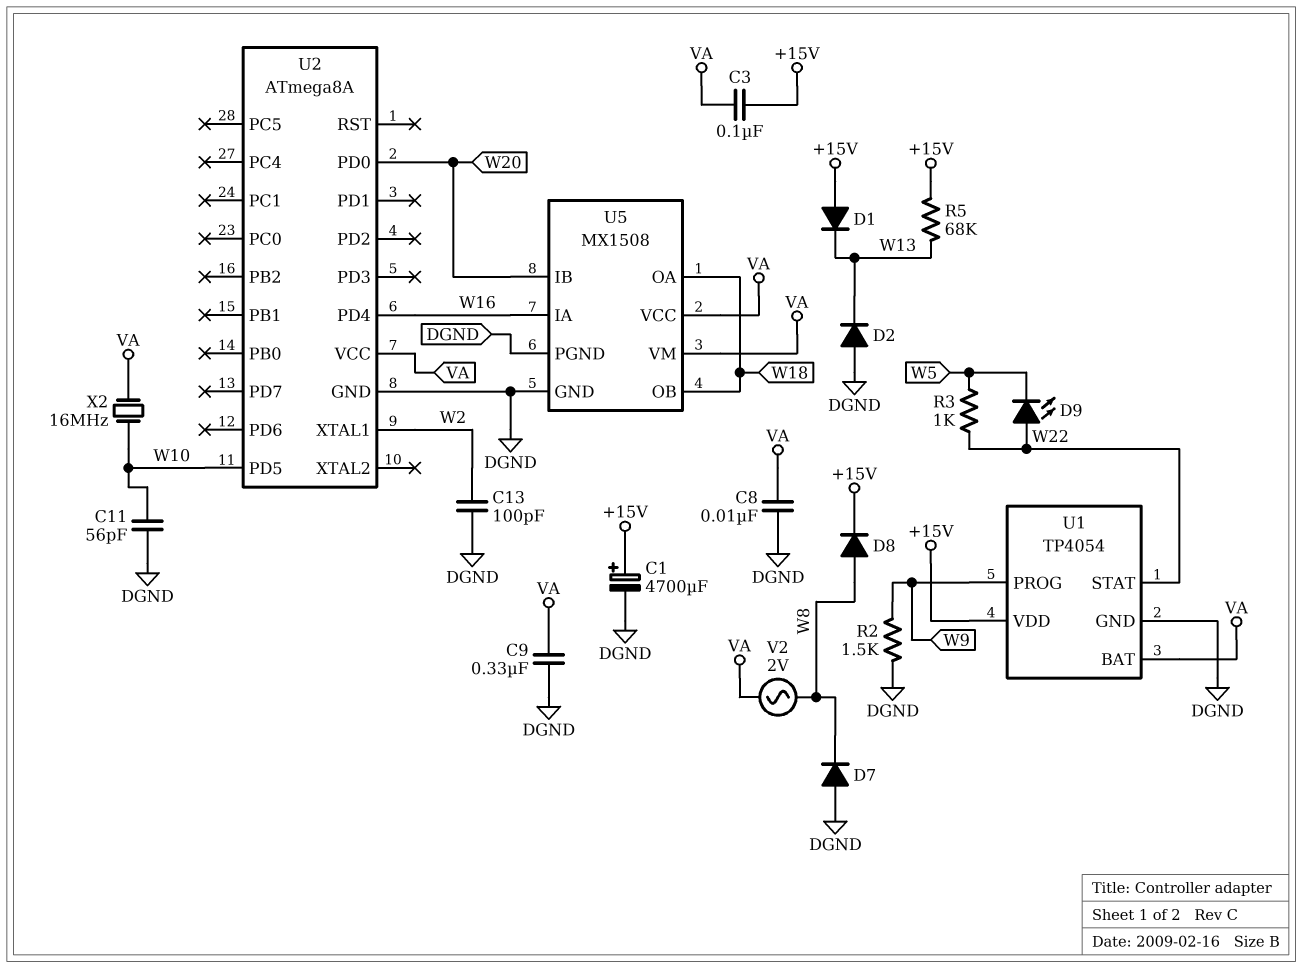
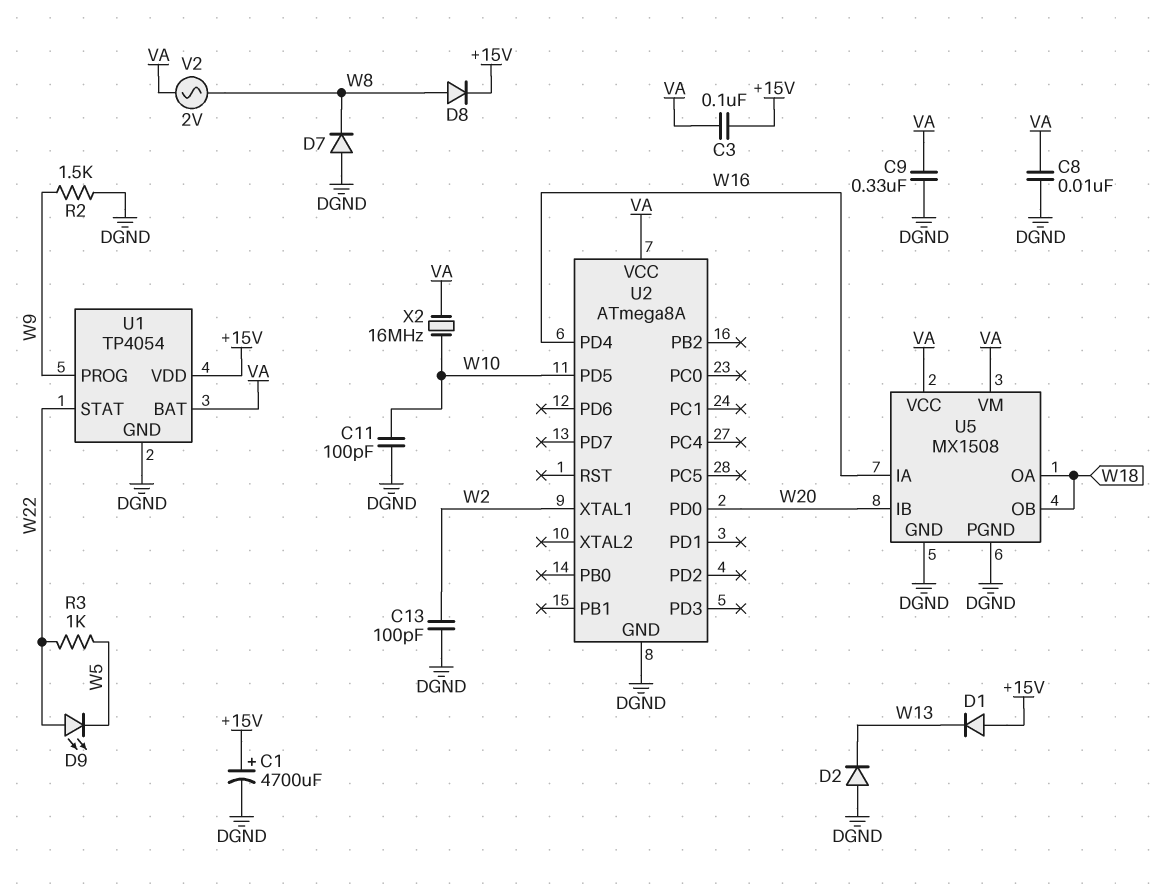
C11: 56pF (DGND, W10) -> 100pF (DGND, W10)
R5: 68k (+15V, W13) -> none

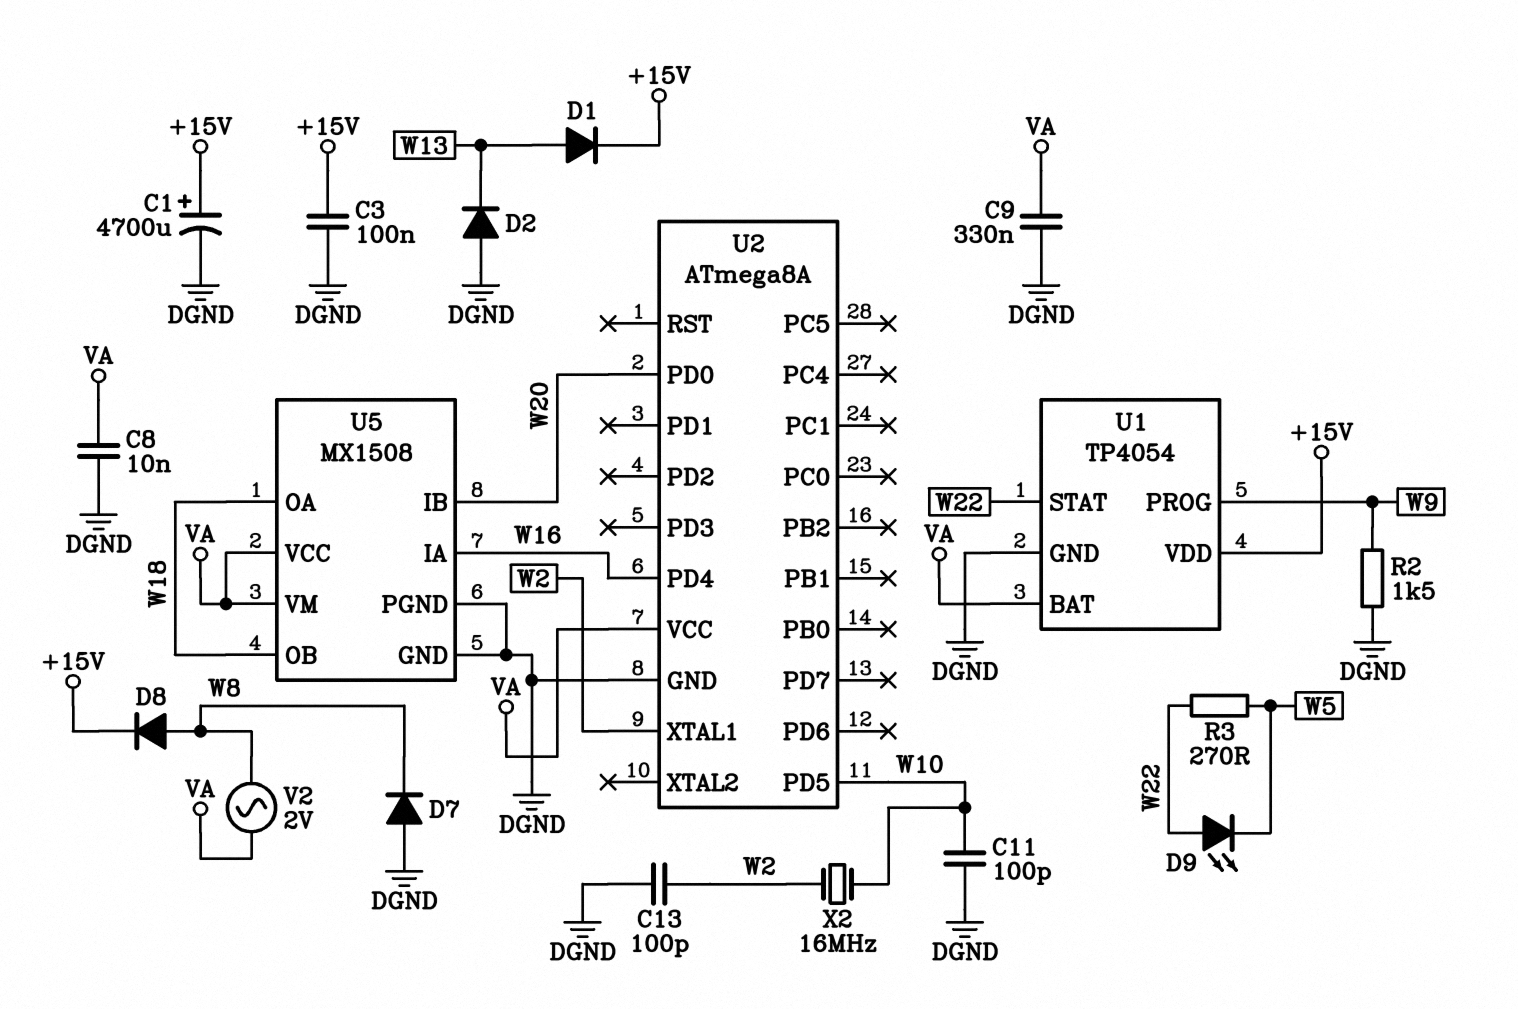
C3: 100nF (+15V, VA) -> 100nF (+15V, DGND)
D1: diode (A +15V, K W13) -> diode (A W13, K +15V)
R3: 1k (W5, W22) -> 270 (W5, W22)
X2: 16MHz (VA, W10) -> 16MHz (W2, W10)

